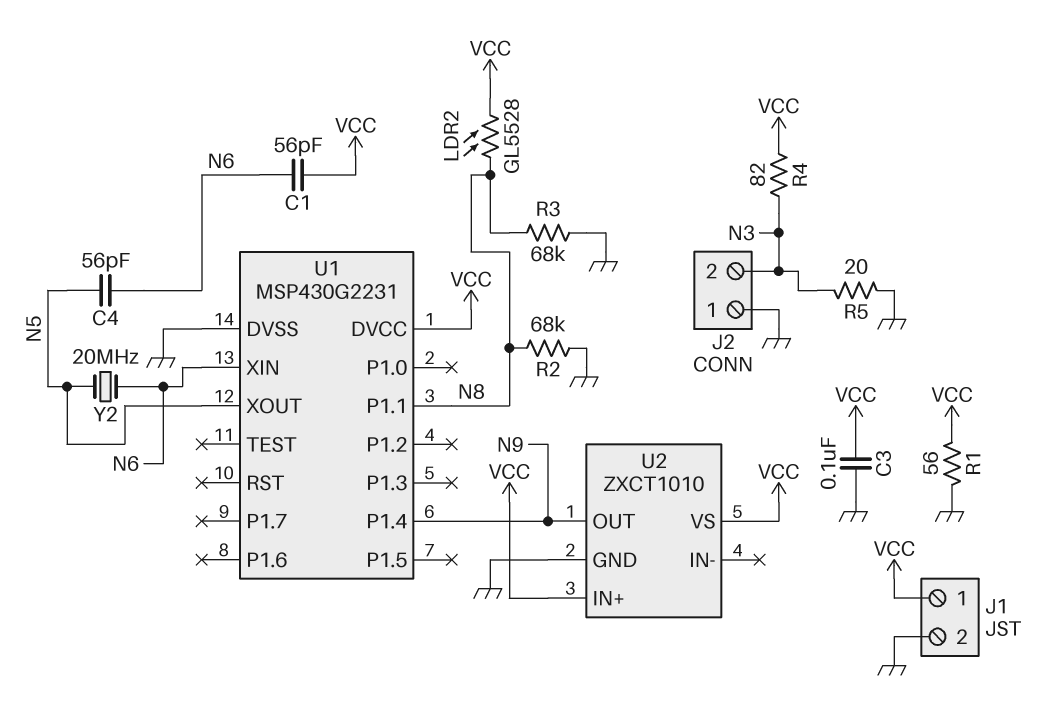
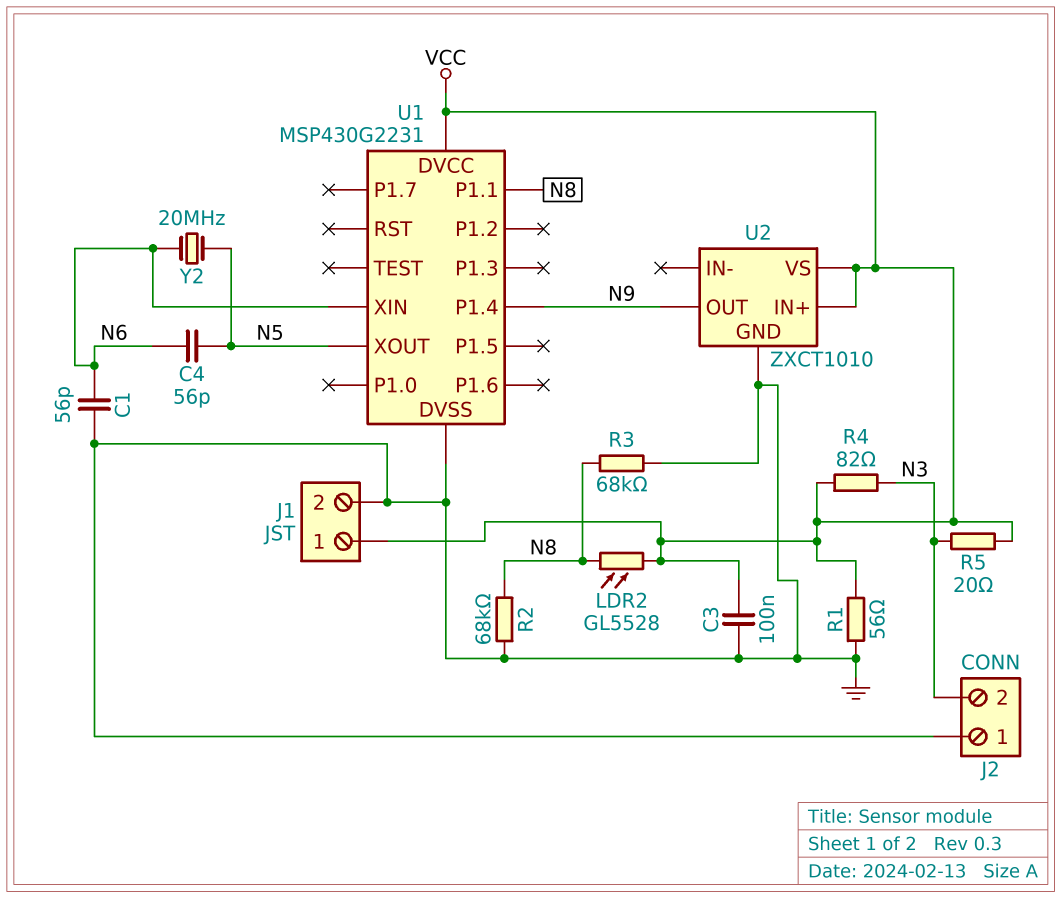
C1: 56pF (N6, VCC) -> 56pF (GND, N6)
R5: 20 (GND, N3) -> 20 (N3, VCC)

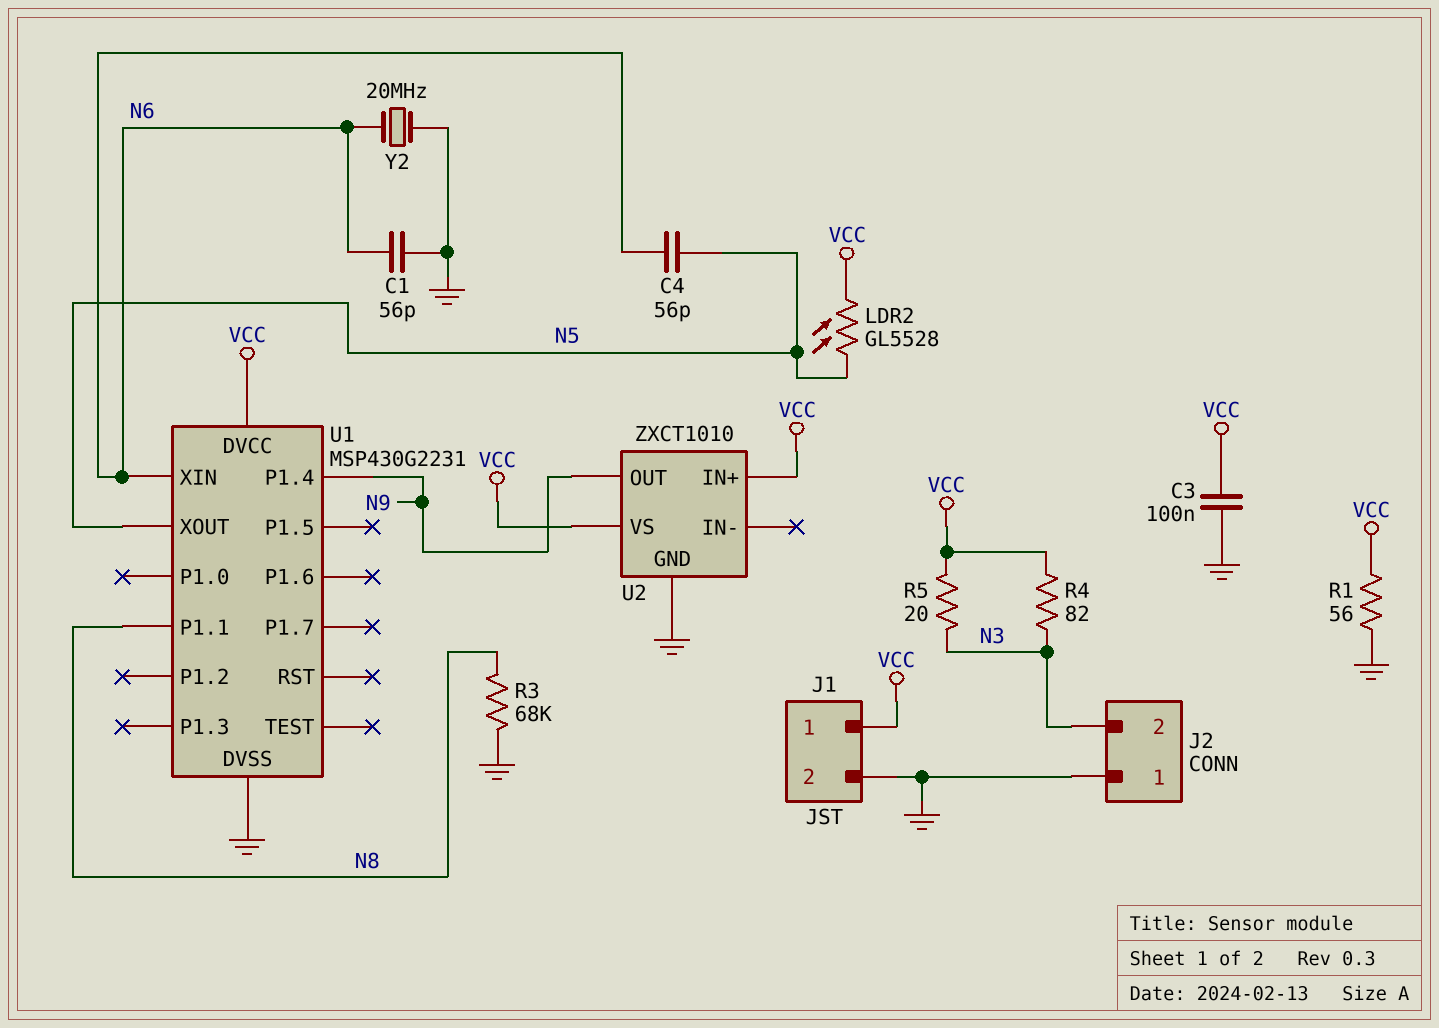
LDR2: GL5528 (N8, VCC) -> GL5528 (N5, VCC)
R2: 68k (GND, N8) -> none
Y2: 20MHz (N5, N6) -> 20MHz (GND, N6)

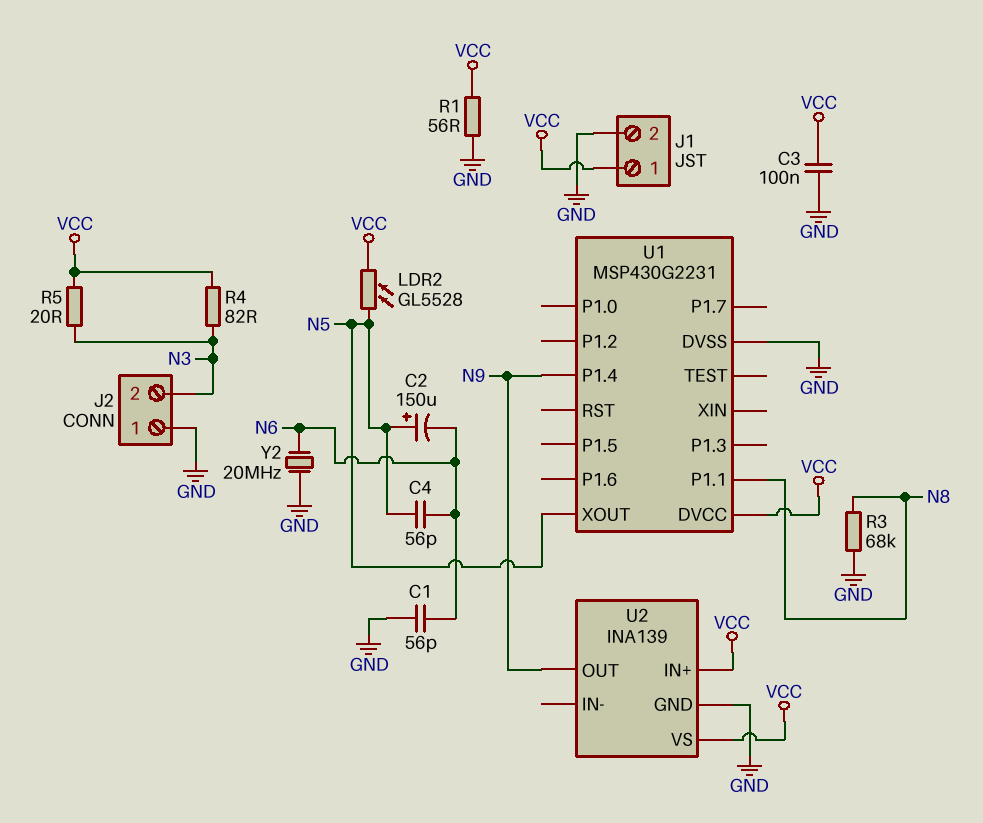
C2: none -> 150uF (plus N5, minus N6)
U1 pin XIN: N6 -> none
U2: ZXCT1010 -> INA139

